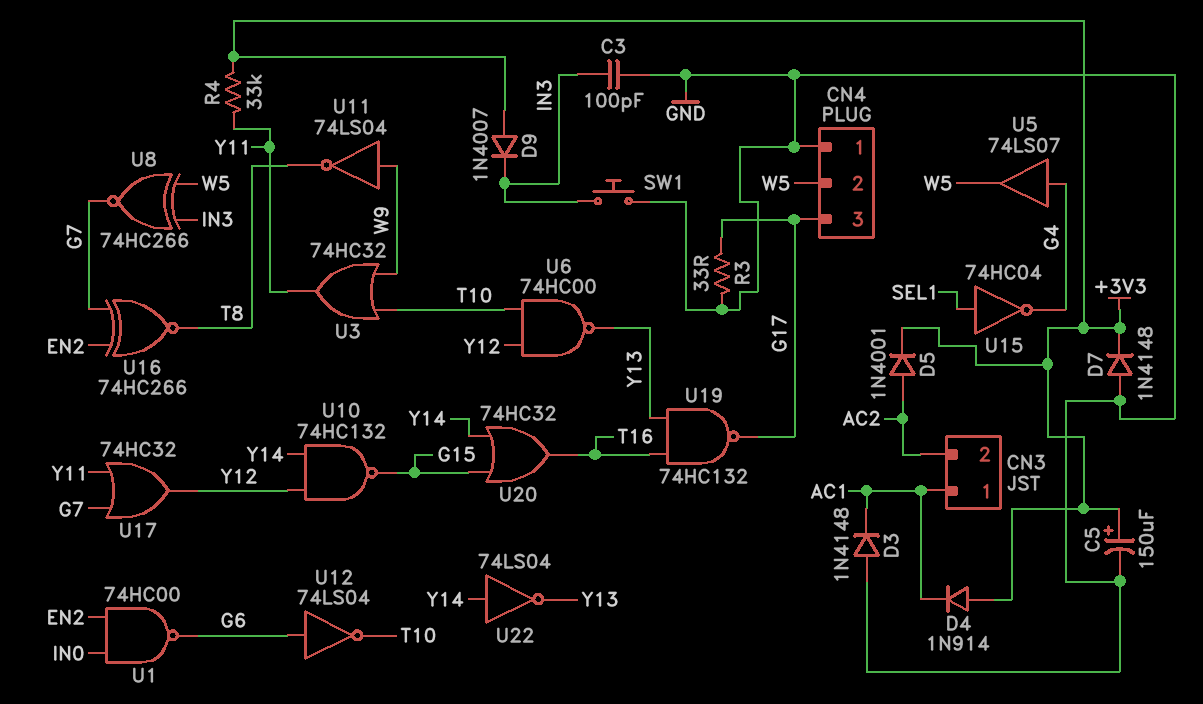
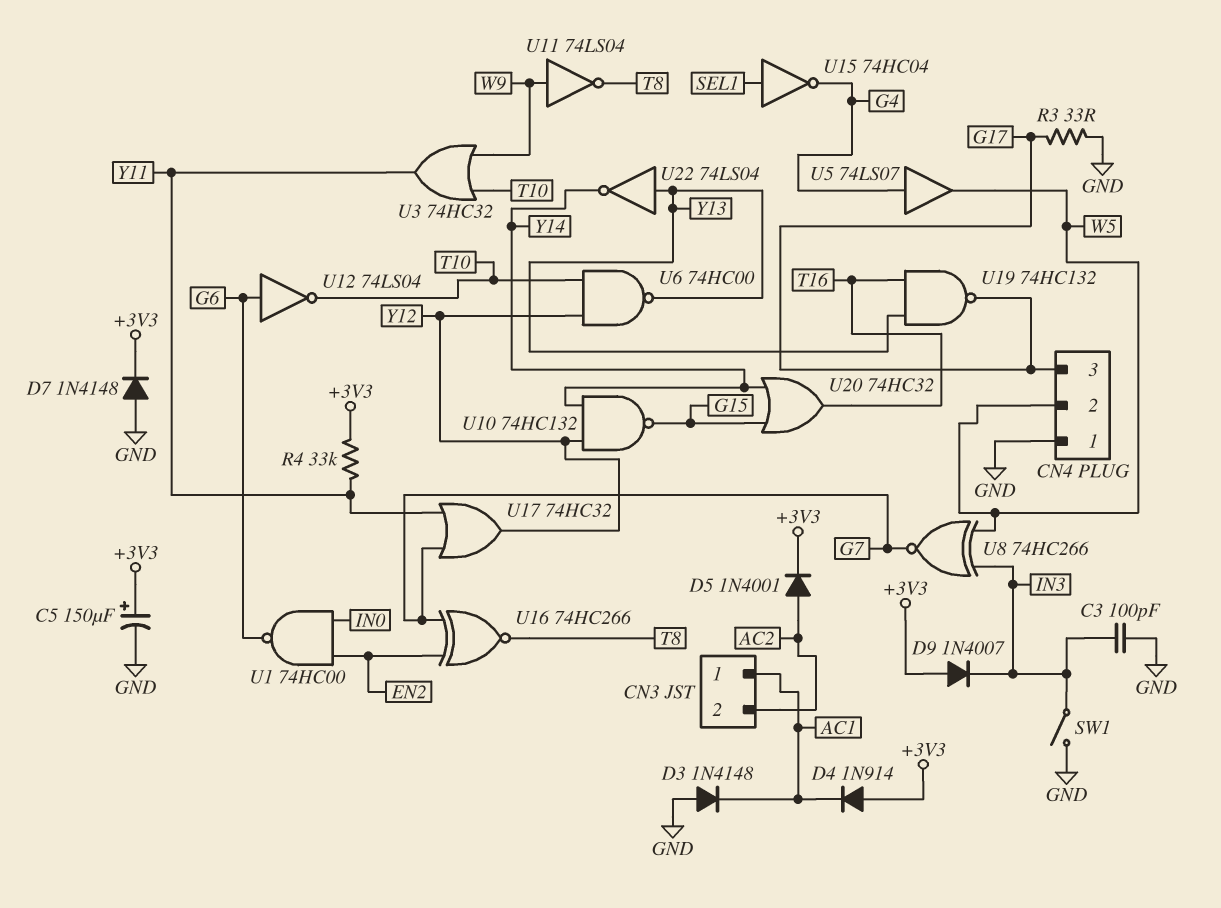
SW1: button (GND, IN3) -> switch (GND, IN3)
U22: NOT 74LS04 (in Y14, out Y13) -> NOT 74LS04 (in Y13, out Y14)

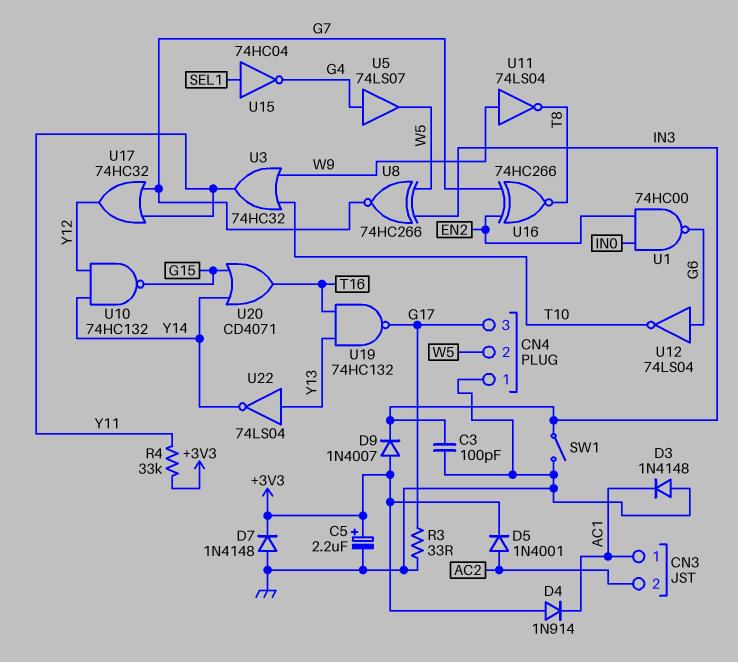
C5: 150uF (plus +3V3, minus GND) -> 2.2uF (plus +3V3, minus GND)
U6: NAND 74HC00 (in T10, in Y12, out Y13) -> none
U20: OR 74HC32 (in G15, in Y14, out T16) -> OR CD4071 (in G15, in Y14, out T16)

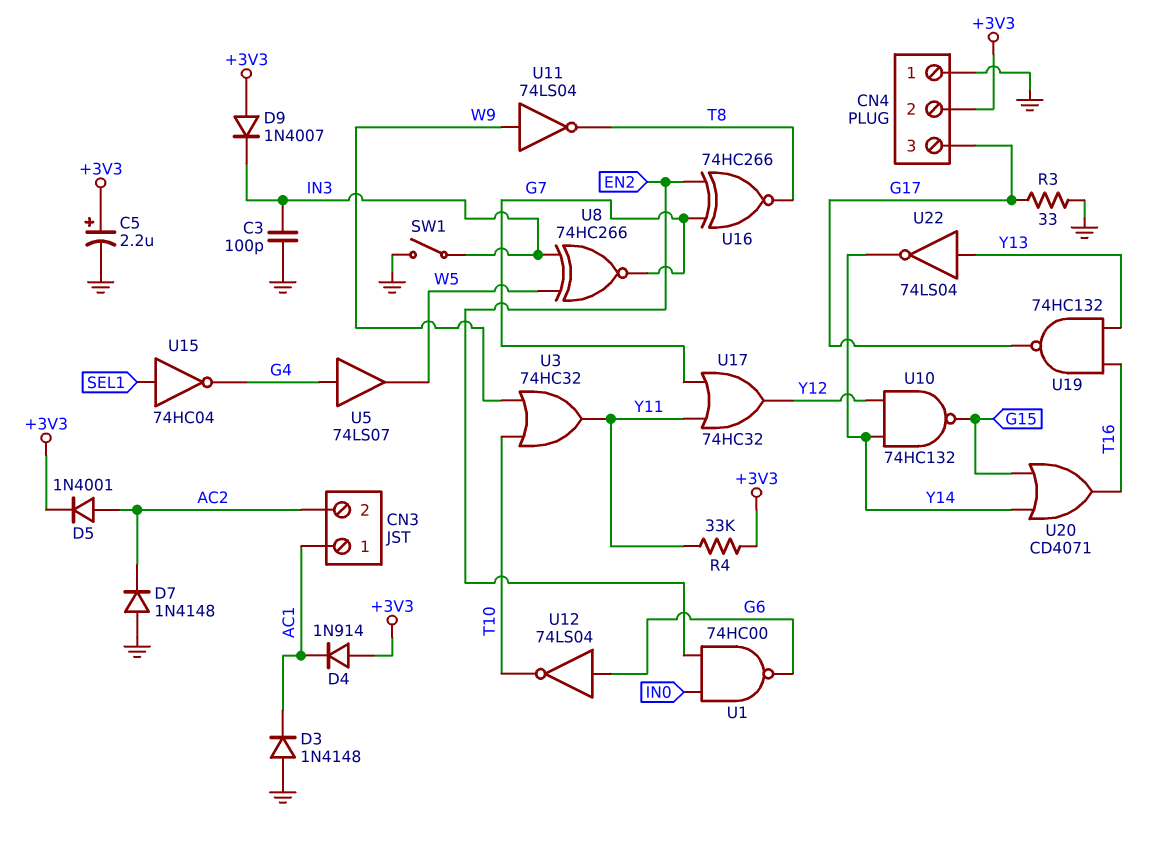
CN4 pin 2: W5 -> +3V3
D7: diode 1N4148 (A GND, K +3V3) -> diode 1N4148 (A GND, K AC2)

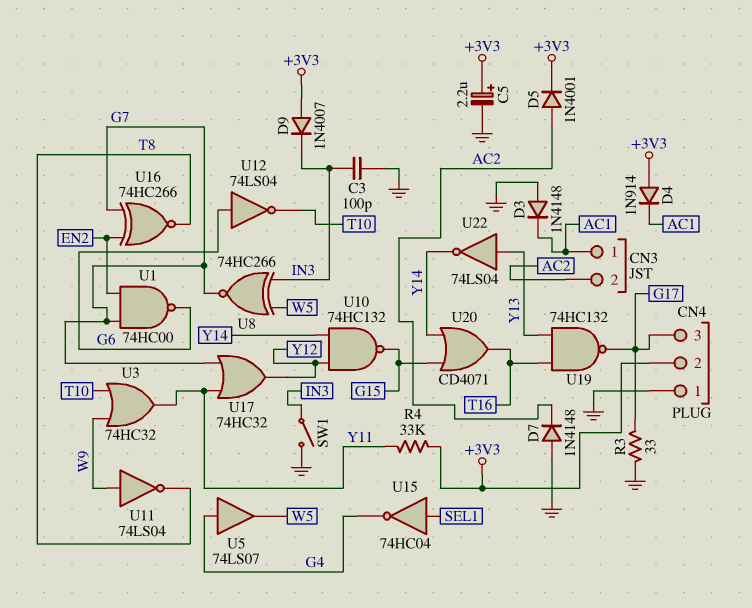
U1: NAND 74HC00 (in EN2, in IN0, out G6) -> NAND 74HC00 (in EN2, in G7, out G6)

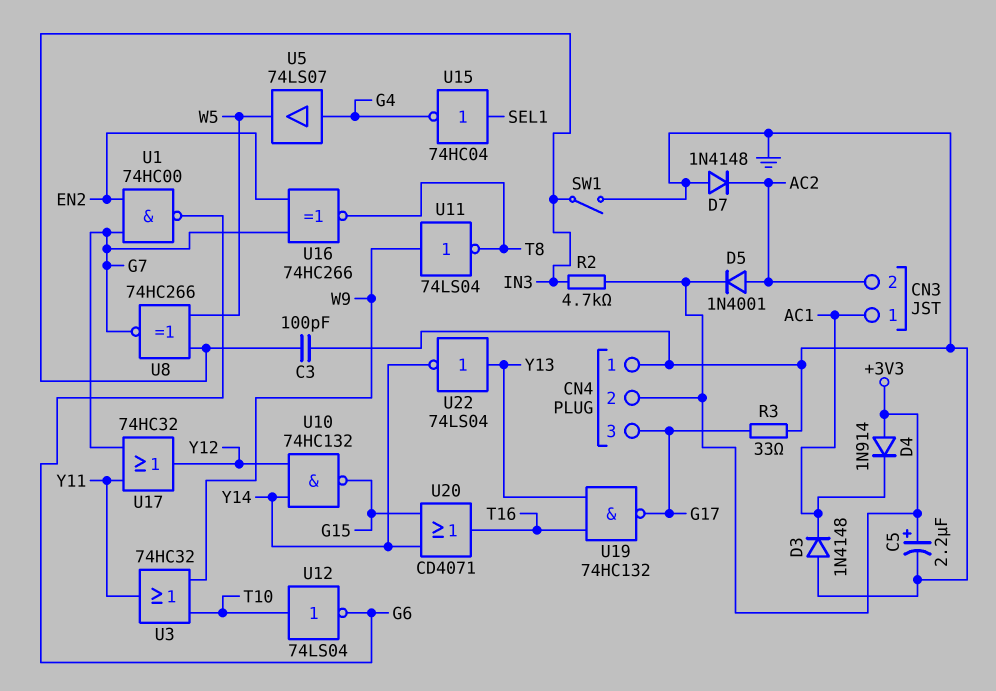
D9: diode 1N4007 (A +3V3, K IN3) -> none
R2: none -> 4.7k (+3V3, IN3)
R4: 33k (+3V3, Y11) -> none
U12: NOT 74LS04 (in G6, out T10) -> NOT 74LS04 (in T10, out G6)

